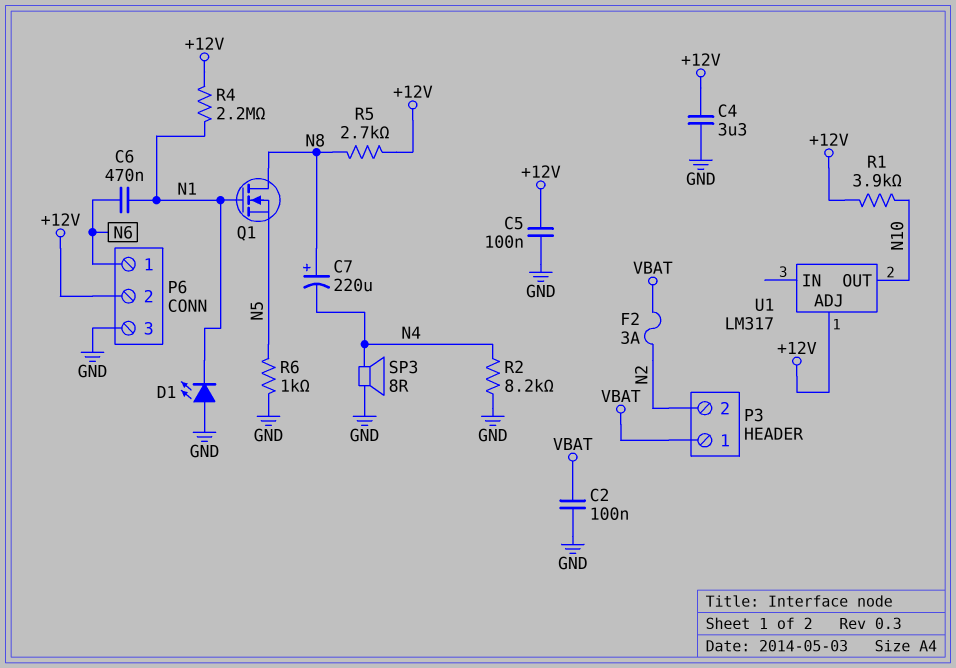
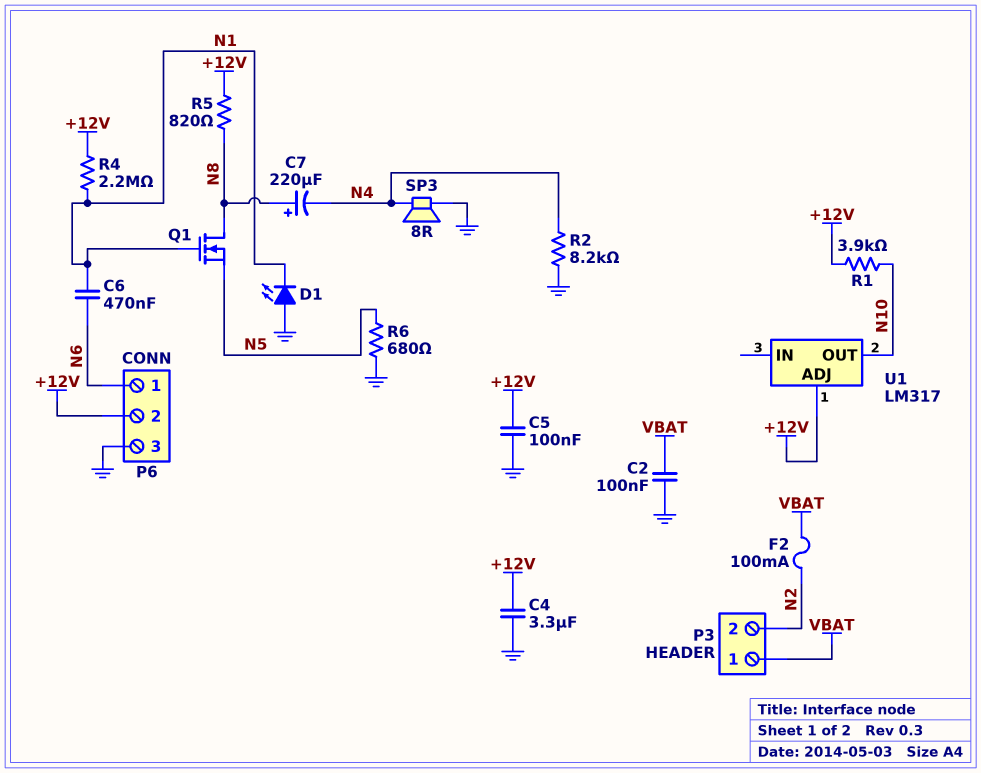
F2: 3A (N2, VBAT) -> 100mA (N2, VBAT)
R5: 2.7k (+12V, N8) -> 820 (+12V, N8)
R6: 1k (GND, N5) -> 680 (GND, N5)

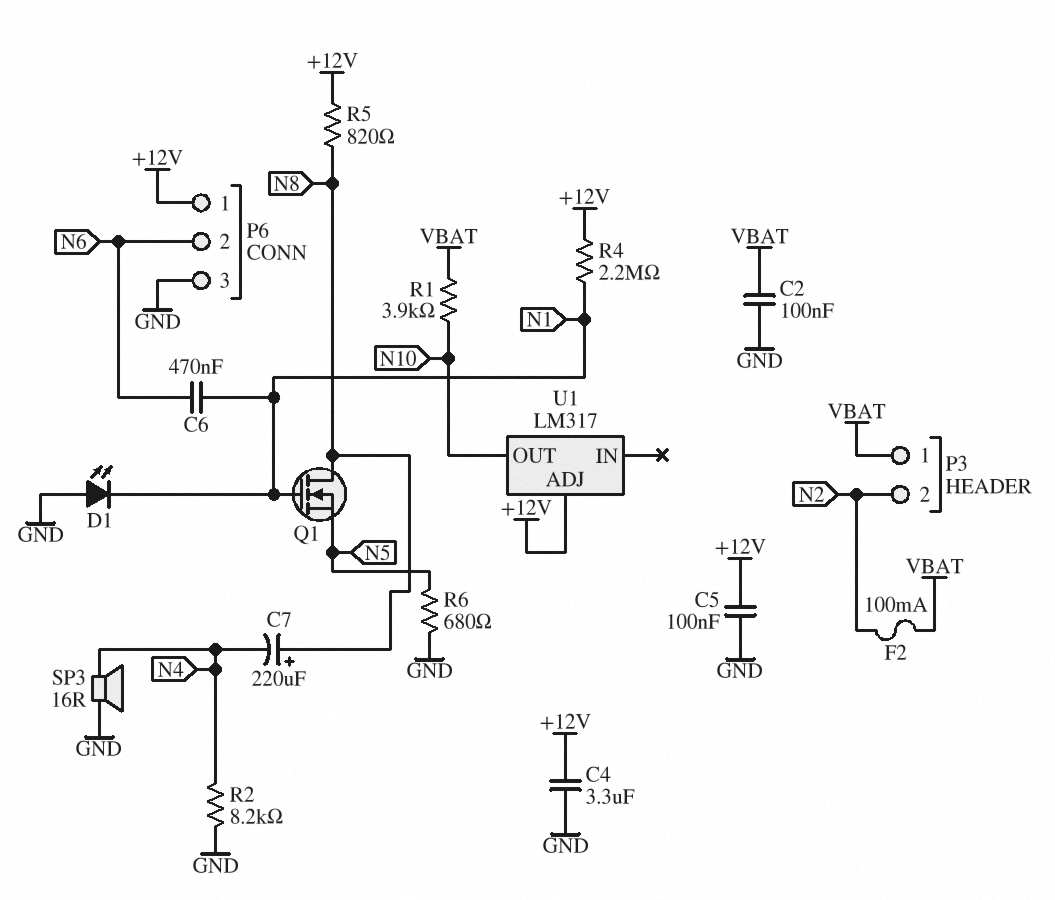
P6 pin 1: N6 -> +12V
P6 pin 2: +12V -> N6
R1: 3.9k (+12V, N10) -> 3.9k (N10, VBAT)
SP3: speaker 8R (GND, N4) -> speaker 16R (GND, N4)

